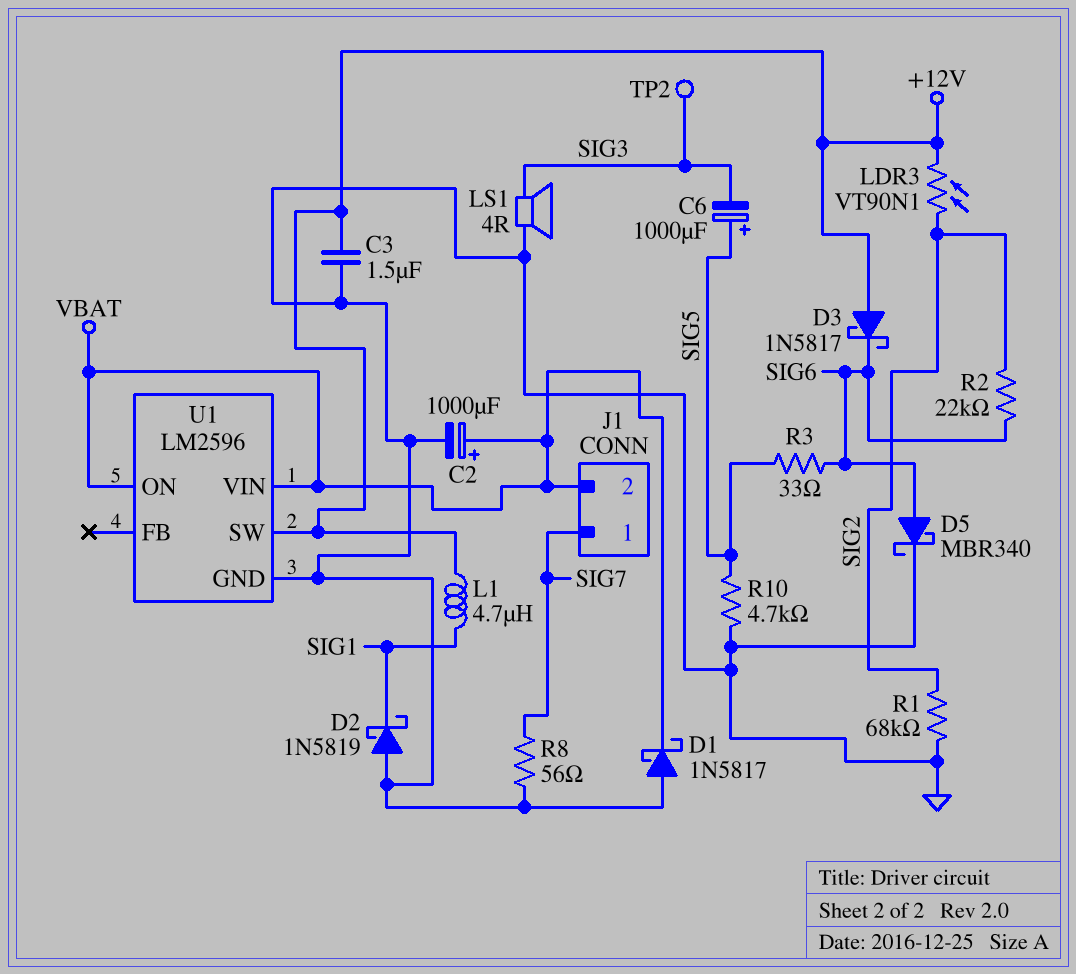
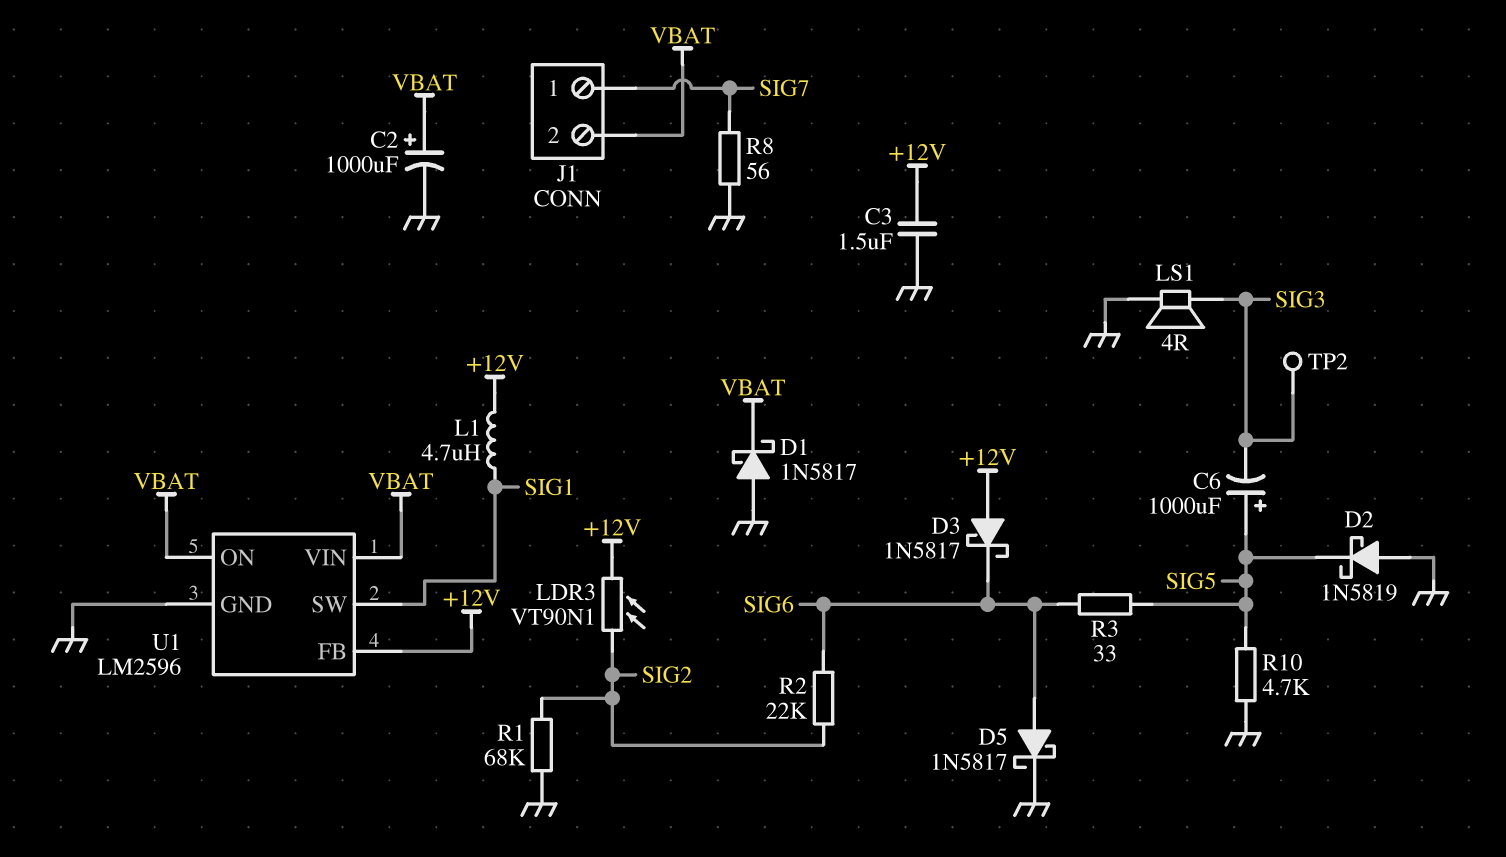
D2: schottky 1N5819 (A GND, K SIG1) -> schottky 1N5819 (A GND, K SIG5)
D5: schottky MBR340 (A SIG6, K GND) -> schottky 1N5817 (A SIG6, K GND)
U1 pin FB: none -> +12V
U1 pin SW: +12V -> SIG1

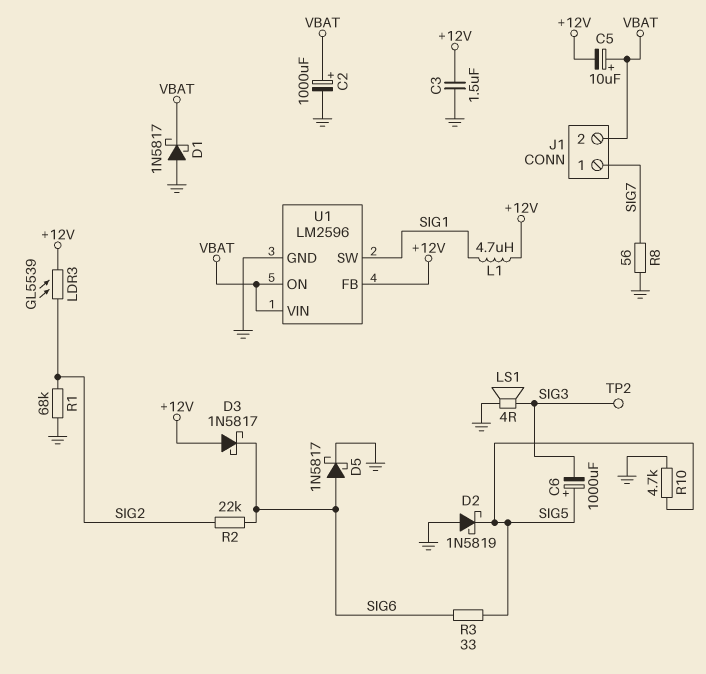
C5: none -> 10uF (plus VBAT, minus +12V)
LDR3: VT90N1 (+12V, SIG2) -> GL5539 (+12V, SIG2)

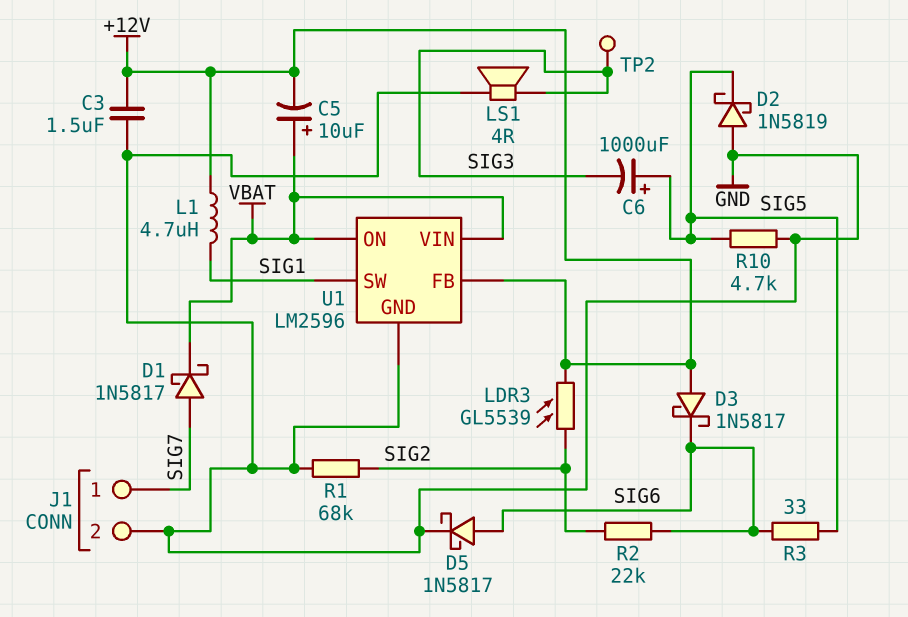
C2: 1000uF (plus VBAT, minus GND) -> none
D1: schottky 1N5817 (A GND, K VBAT) -> schottky 1N5817 (A SIG7, K VBAT)
J1 pin 2: VBAT -> GND
R8: 56 (GND, SIG7) -> none

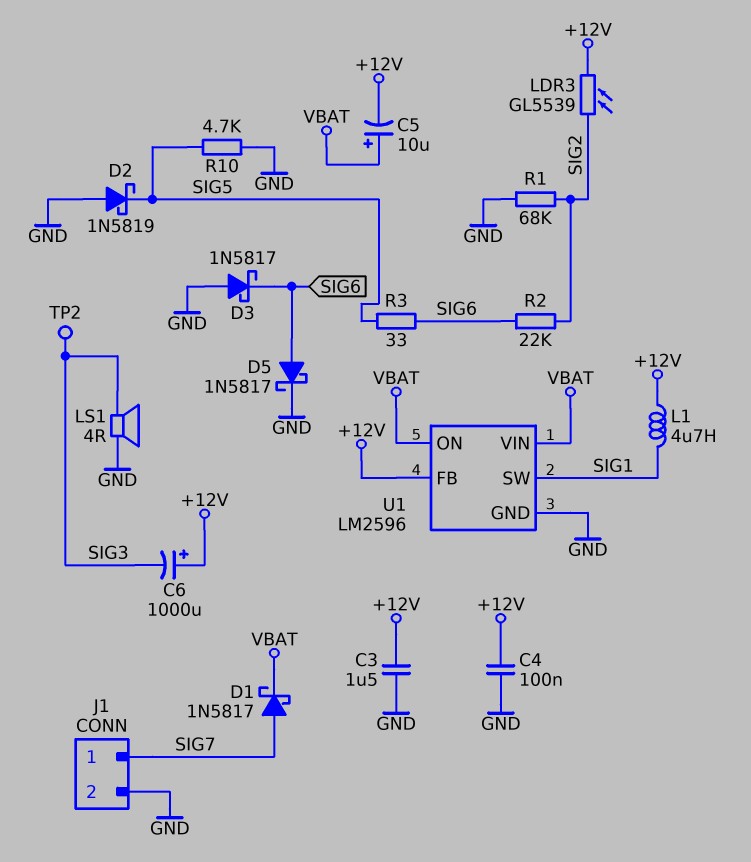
C4: none -> 100nF (+12V, GND)
C6: 1000uF (plus SIG5, minus SIG3) -> 1000uF (plus +12V, minus SIG3)
D3: schottky 1N5817 (A +12V, K SIG6) -> schottky 1N5817 (A GND, K SIG6)

